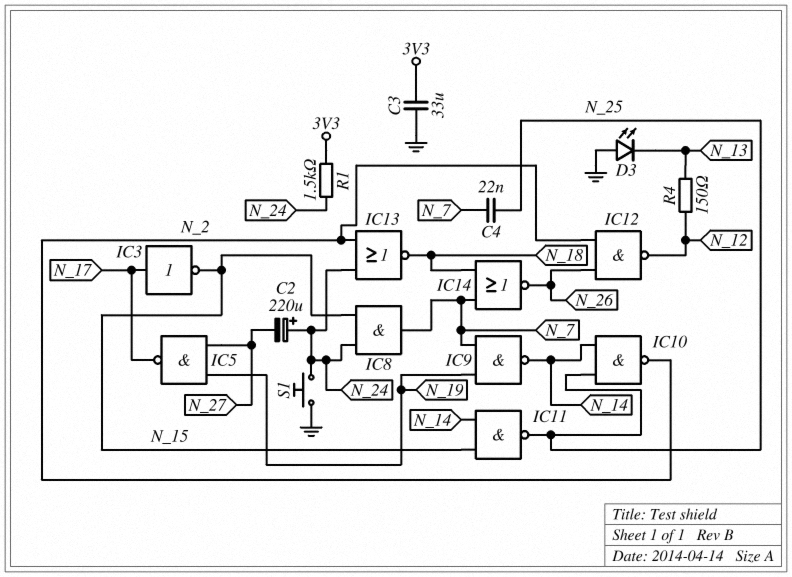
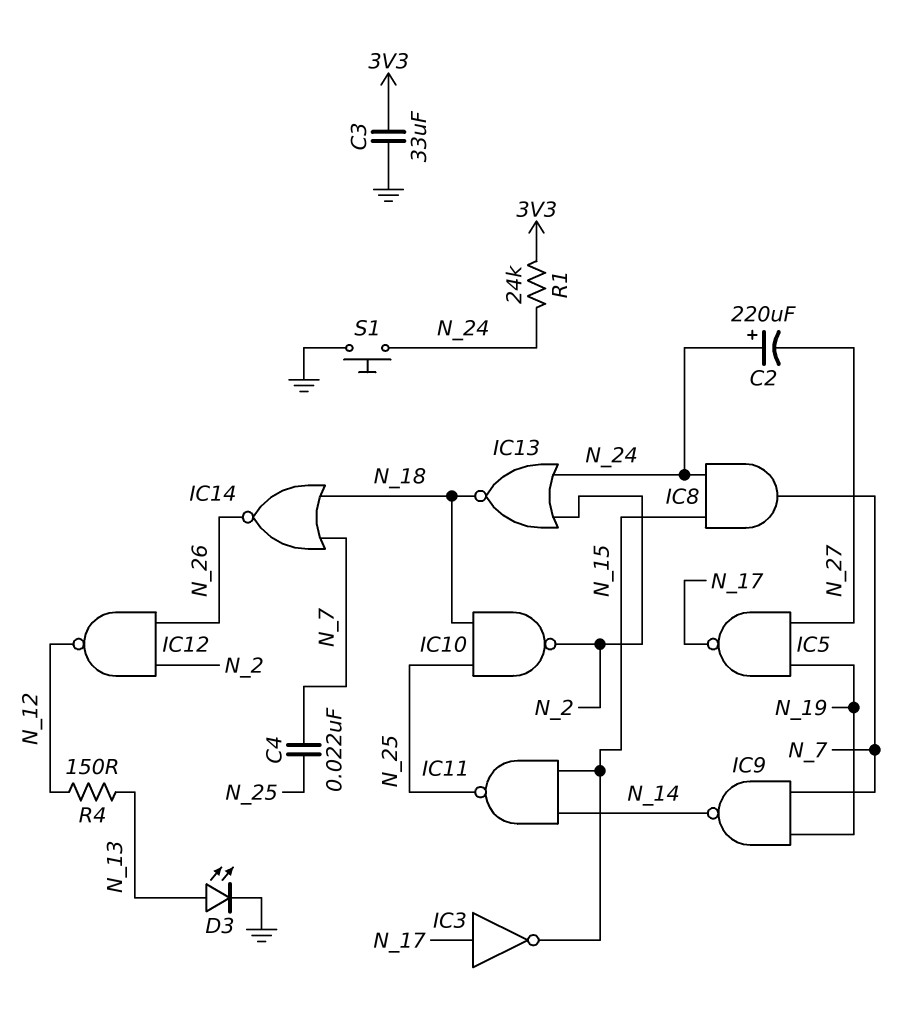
D3: LED (A GND, K N_13) -> LED (A N_13, K GND)
IC10: NAND (in N_14, in N_25, out N_2) -> NAND (in N_18, in N_25, out N_2)
R1: 1.5k (3V3, N_24) -> 24k (3V3, N_24)

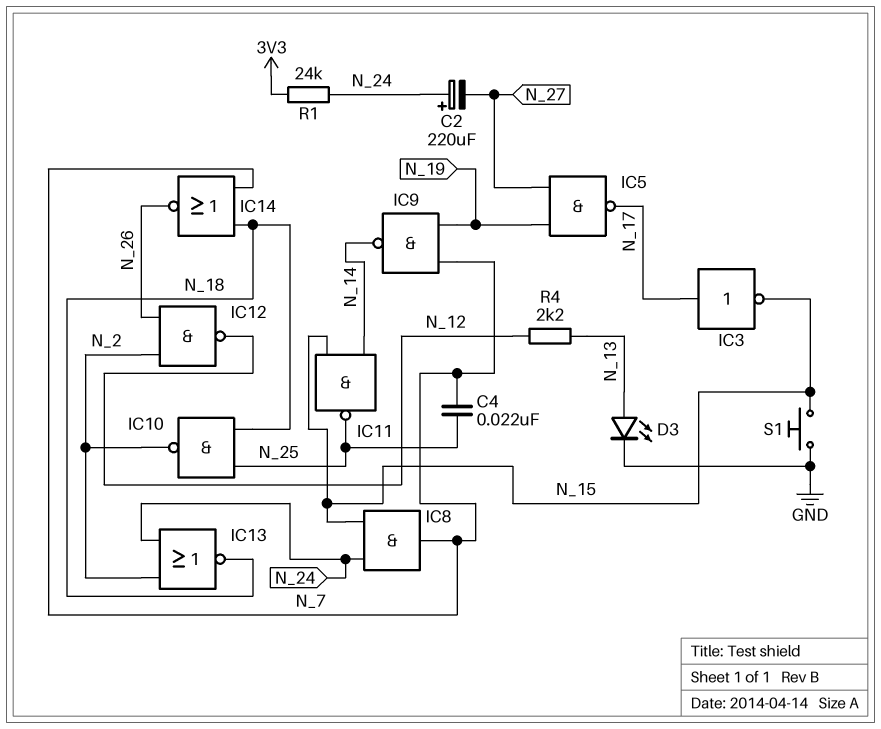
C3: 33uF (3V3, GND) -> none
R4: 150 (N_12, N_13) -> 2.2k (N_12, N_13)
S1: button (GND, N_24) -> button (GND, N_15)

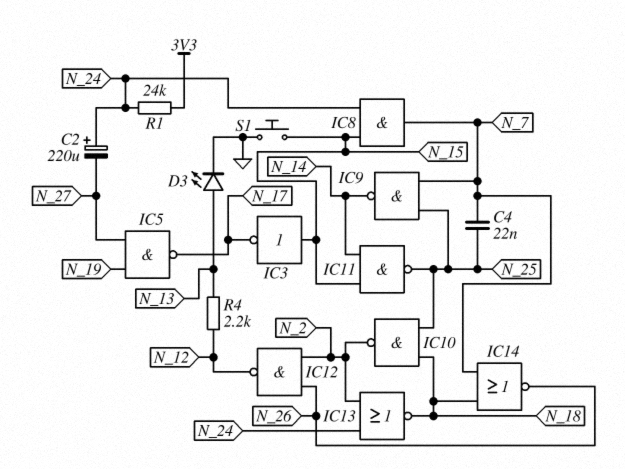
IC3: NOT (in N_17, out N_15) -> NOT (in N_15, out N_17)
IC9: NAND (in N_7, in N_19, out N_14) -> NAND (in N_7, in N_25, out N_14)

